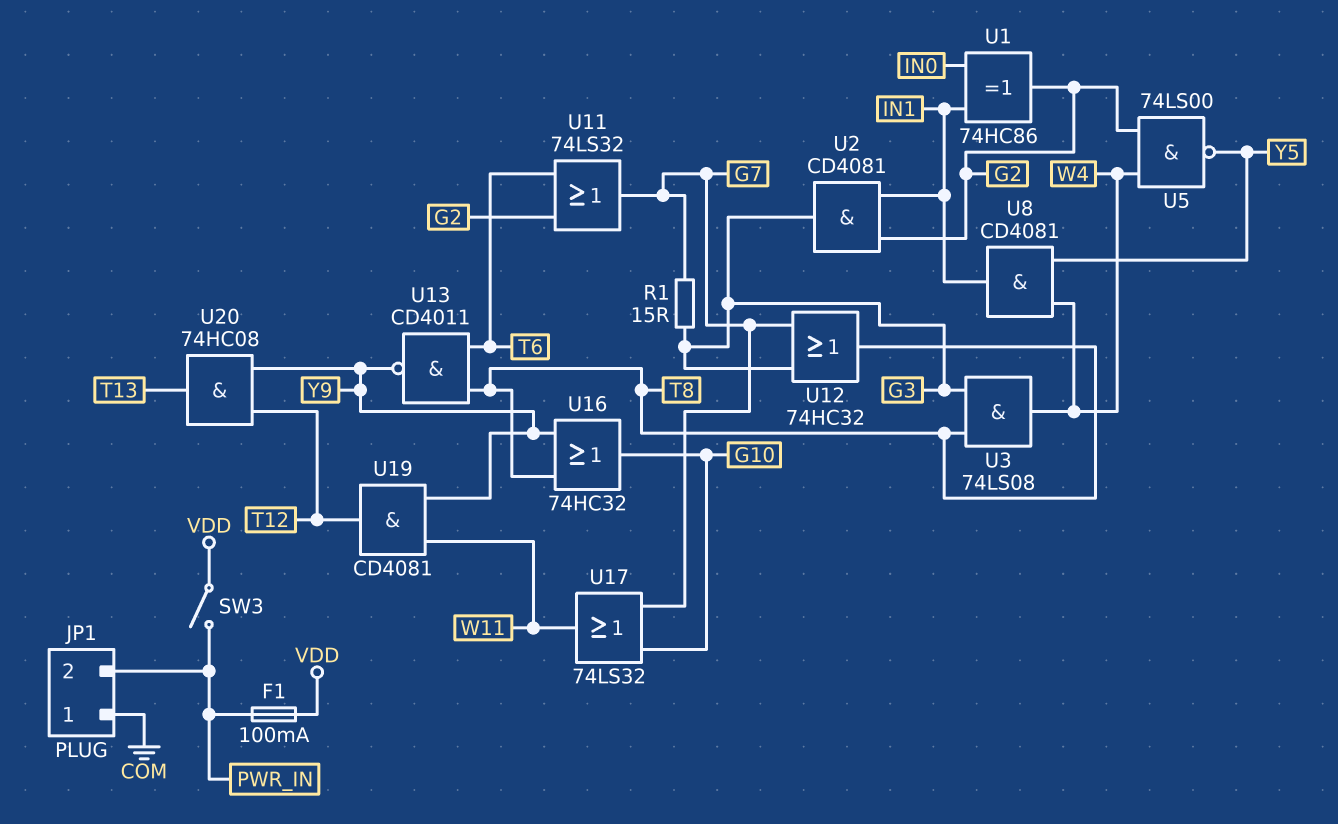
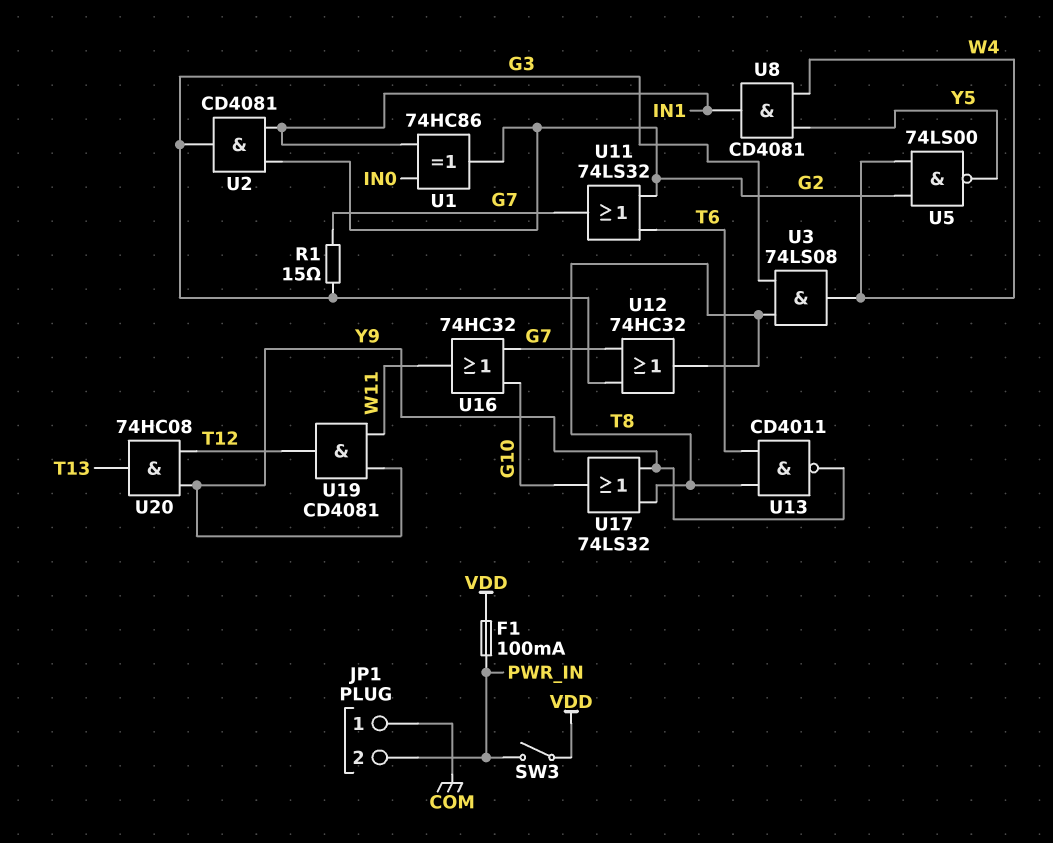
U16: OR 74HC32 (in T8, in Y9, out G10) -> OR 74HC32 (in G7, in G10, out W11)
U17: OR 74LS32 (in G7, in G10, out W11) -> OR 74LS32 (in T8, in Y9, out G10)

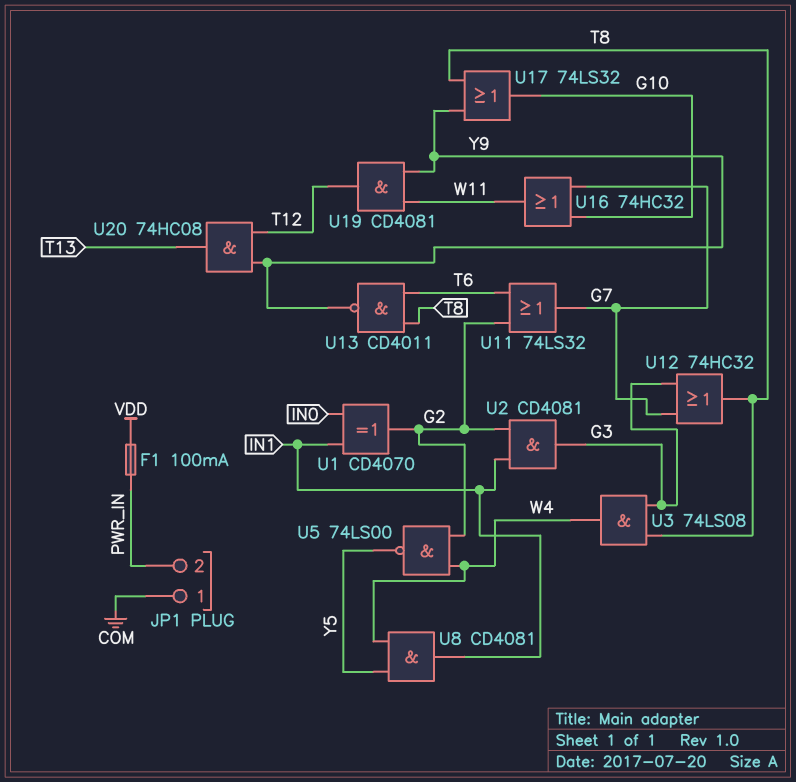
R1: 15 (G3, G7) -> none
SW3: switch (PWR_IN, VDD) -> none
U1: XOR 74HC86 (in IN0, in IN1, out G2) -> XOR CD4070 (in IN0, in IN1, out G2)

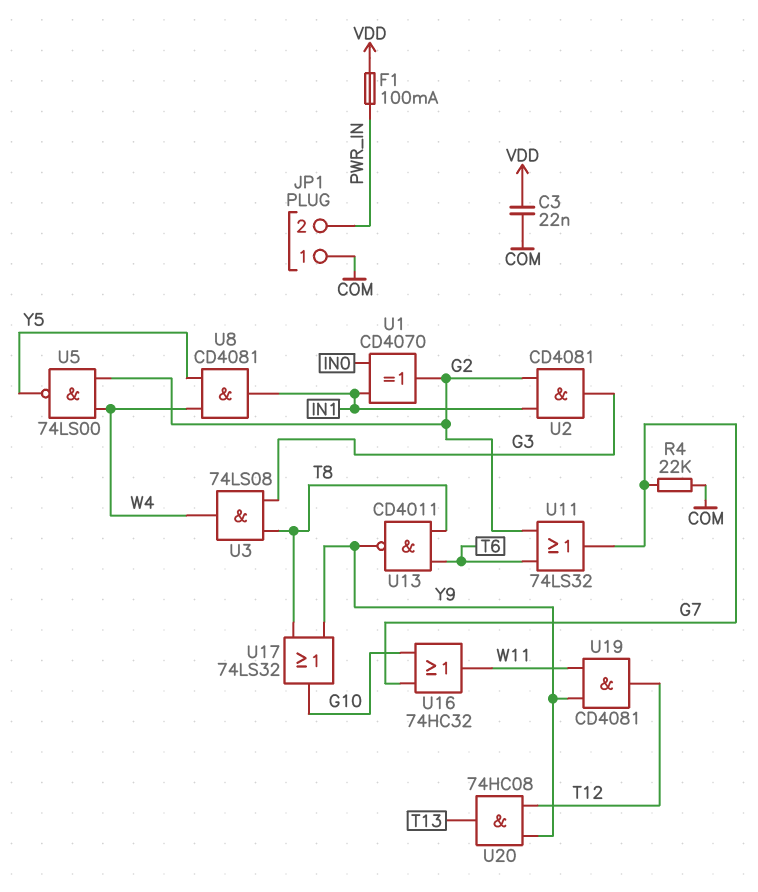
C3: none -> 22nF (COM, VDD)
R4: none -> 22k (COM, G7)
U12: OR 74HC32 (in G3, in G7, out T8) -> none

